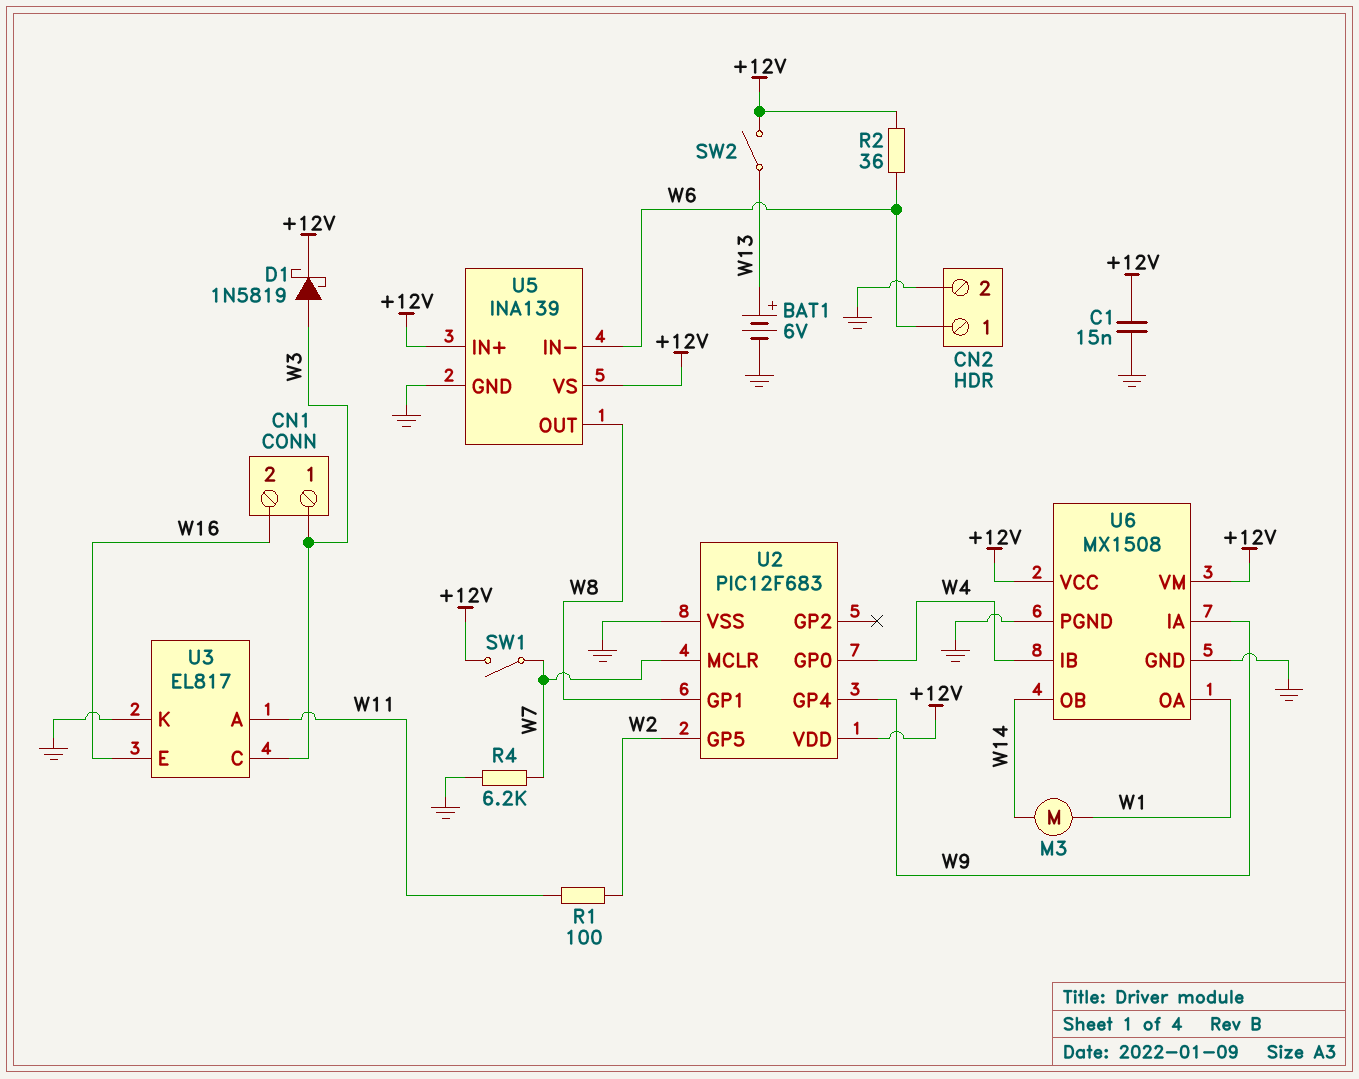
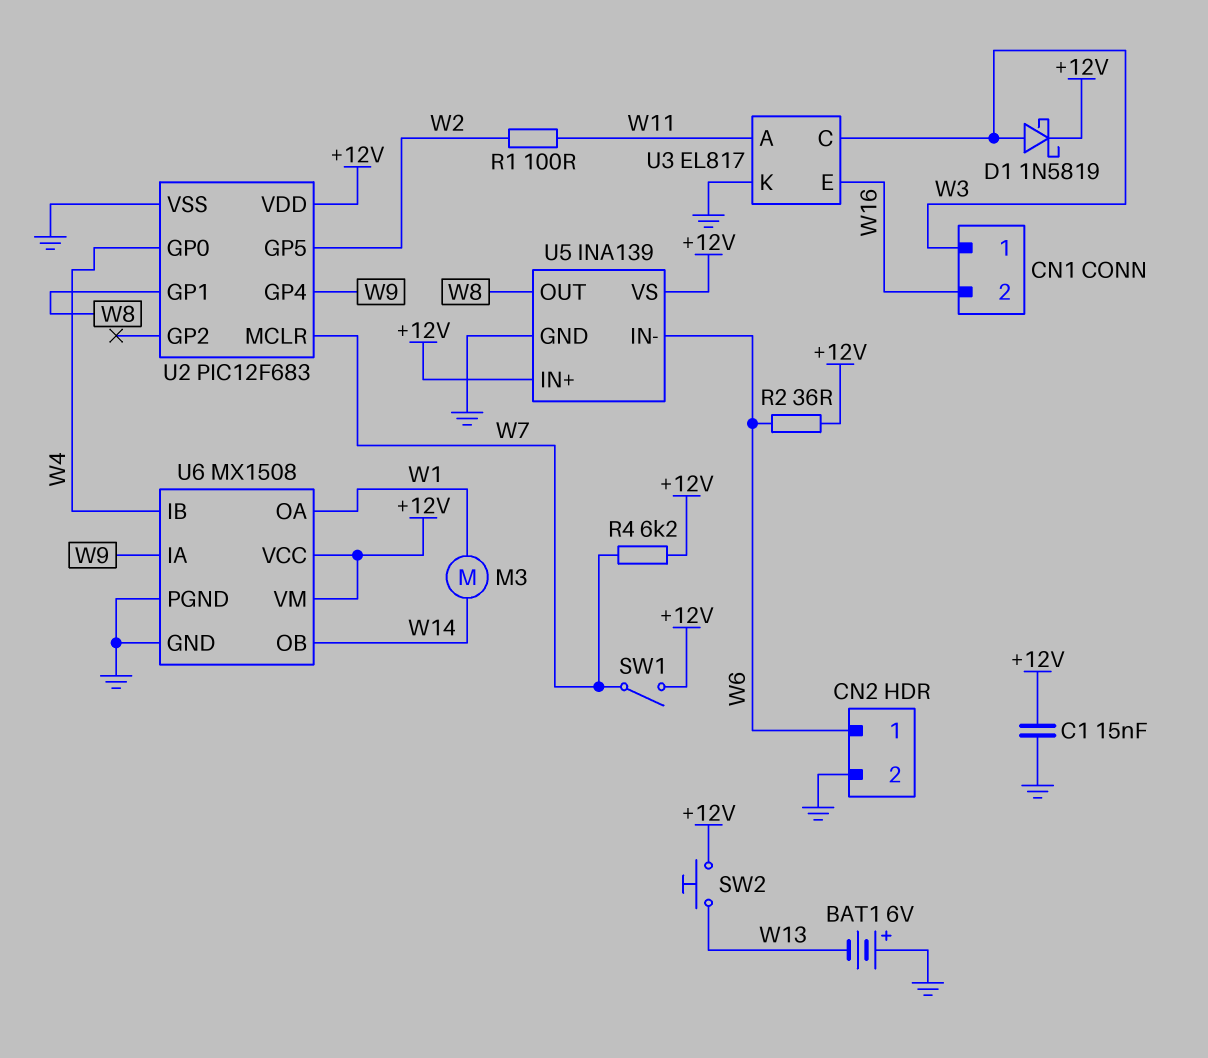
BAT1: 6V (plus W13, minus GND) -> 6V (plus GND, minus W13)
R4: 6.2k (GND, W7) -> 6.2k (+12V, W7)
SW2: switch (+12V, W13) -> button (+12V, W13)

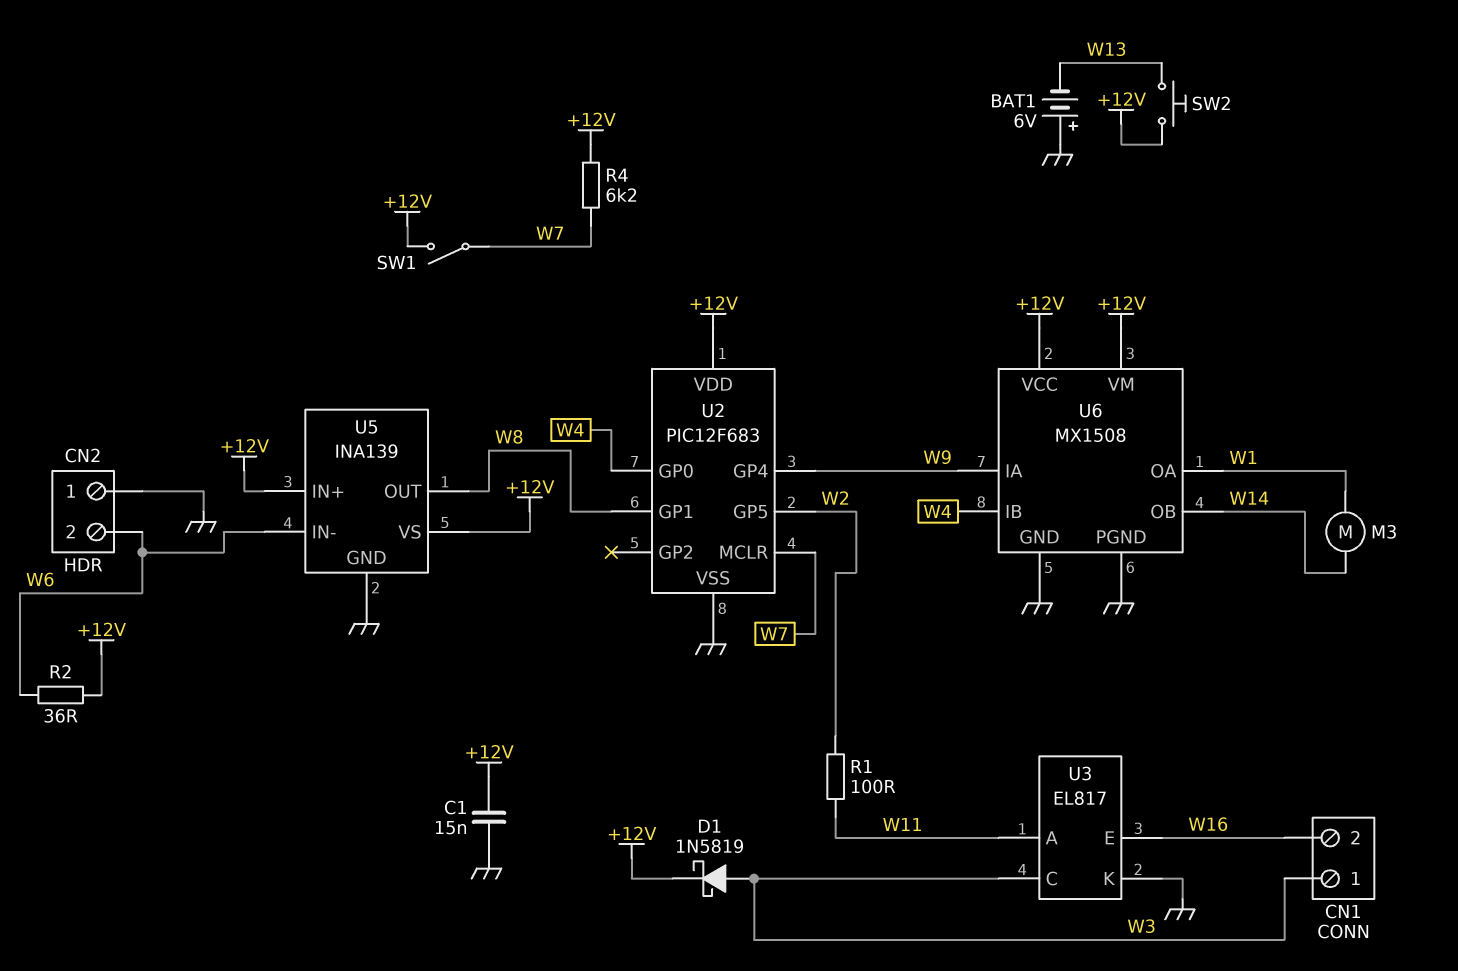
CN2 pin 1: W6 -> GND
CN2 pin 2: GND -> W6

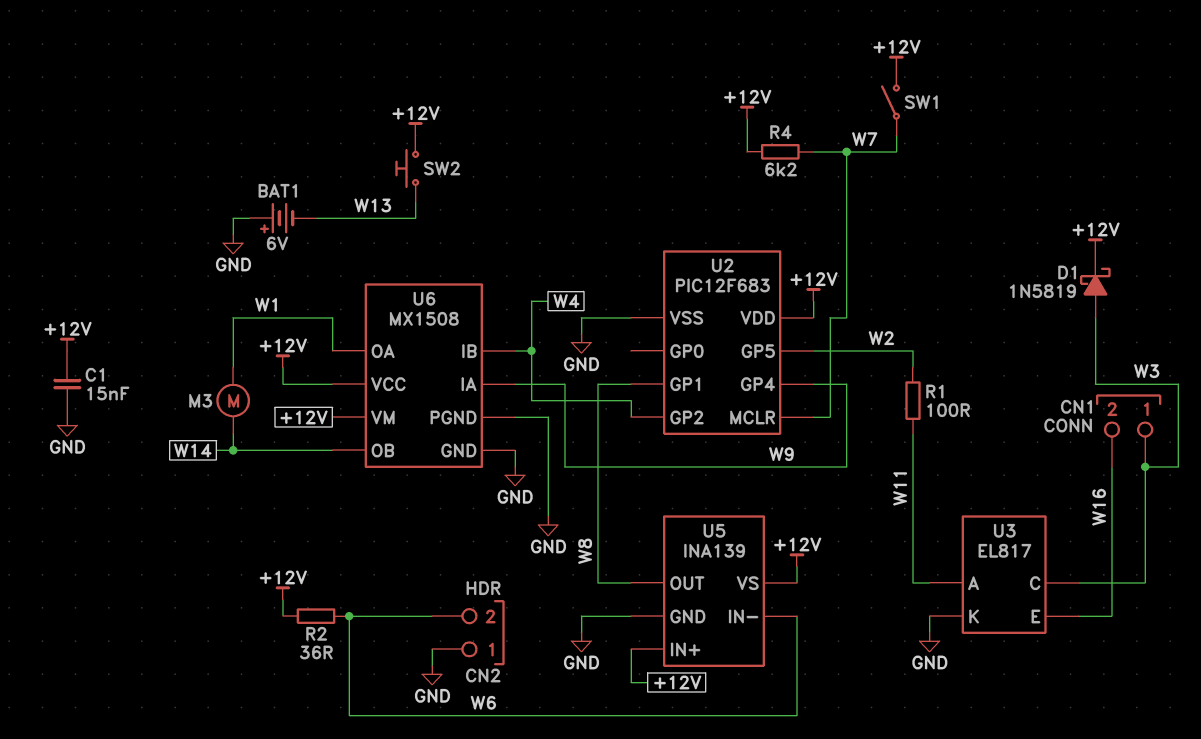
U2 pin GP0: W4 -> none
U2 pin GP2: none -> W4

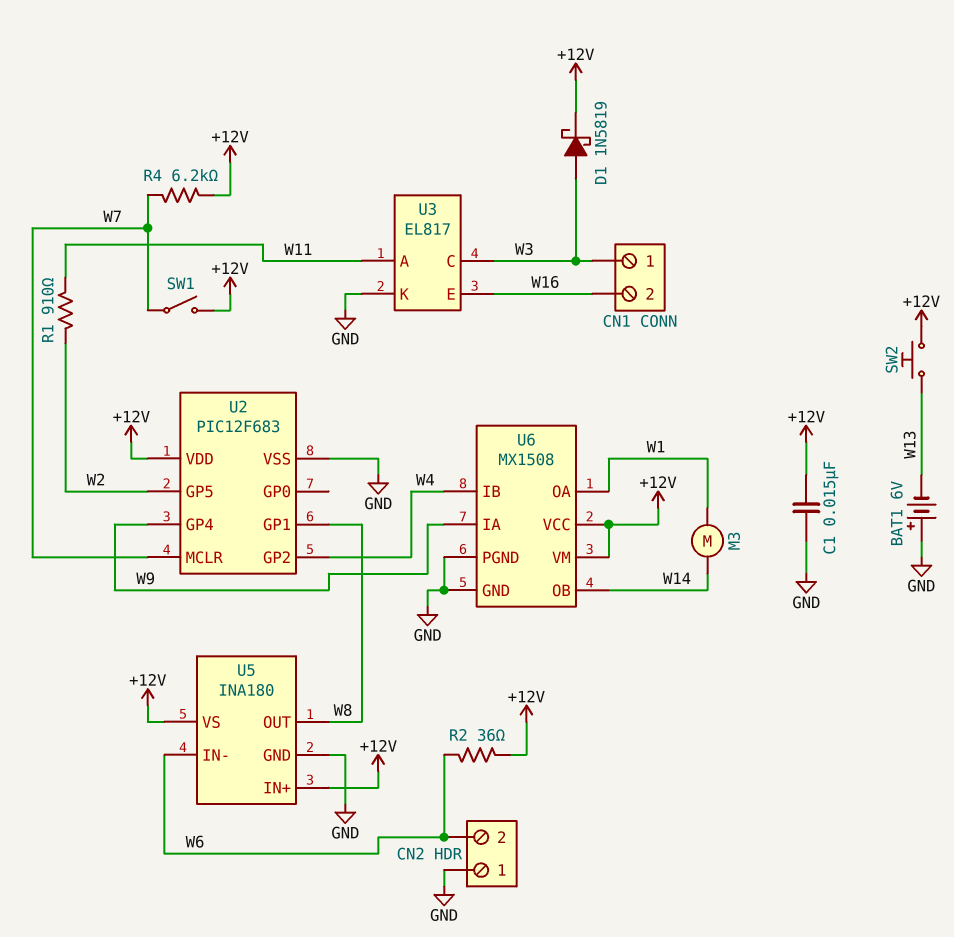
R1: 100 (W2, W11) -> 910 (W2, W11)
U5: INA139 -> INA180

